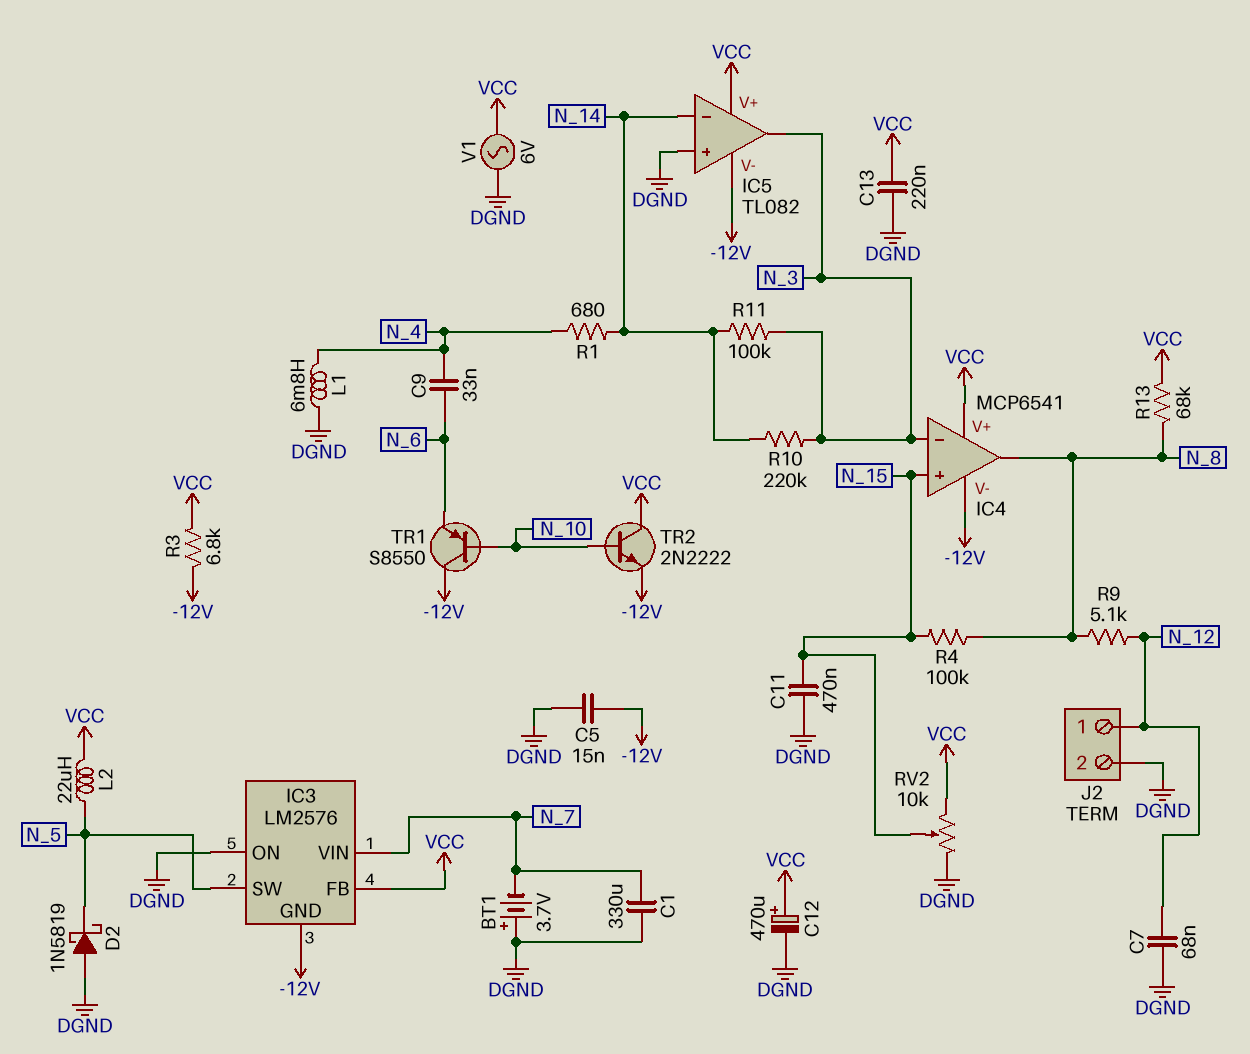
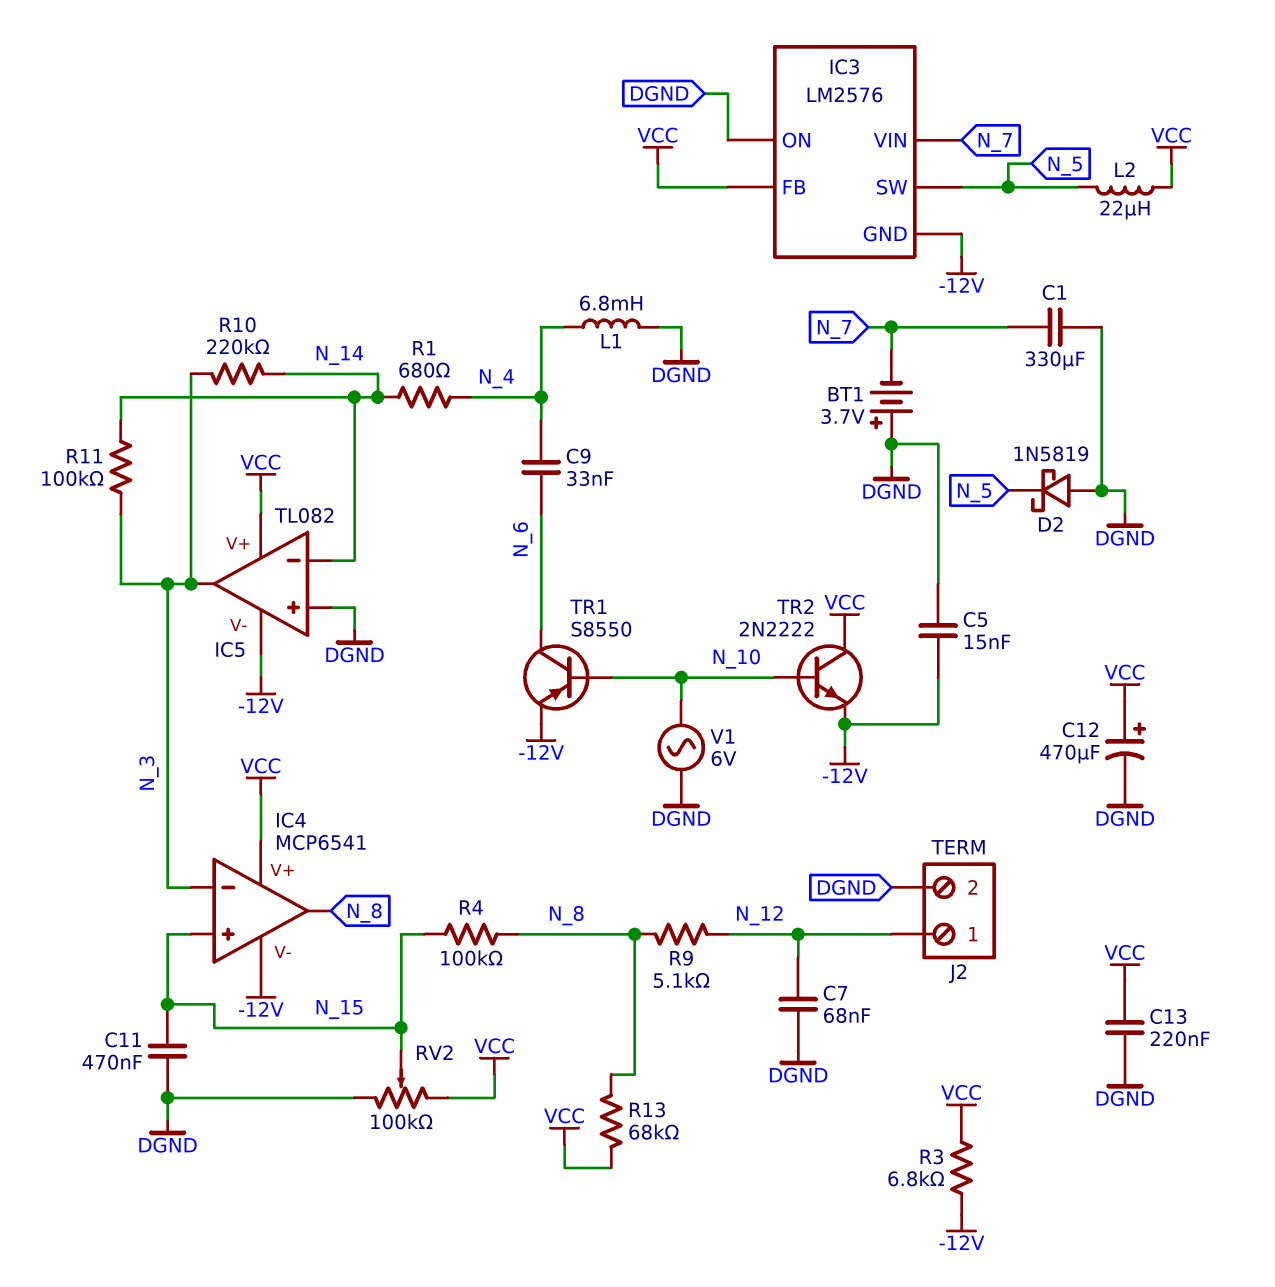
RV2: 10k (DGND, VCC, wiper N_15) -> 100k (DGND, VCC, wiper N_15)
TR1: PNP S8550 (B N_10, C -12V, E N_6) -> PNP S8550 (B N_10, C N_6, E -12V)
V1: AC 6V (DGND, VCC) -> AC 6V (DGND, N_10)

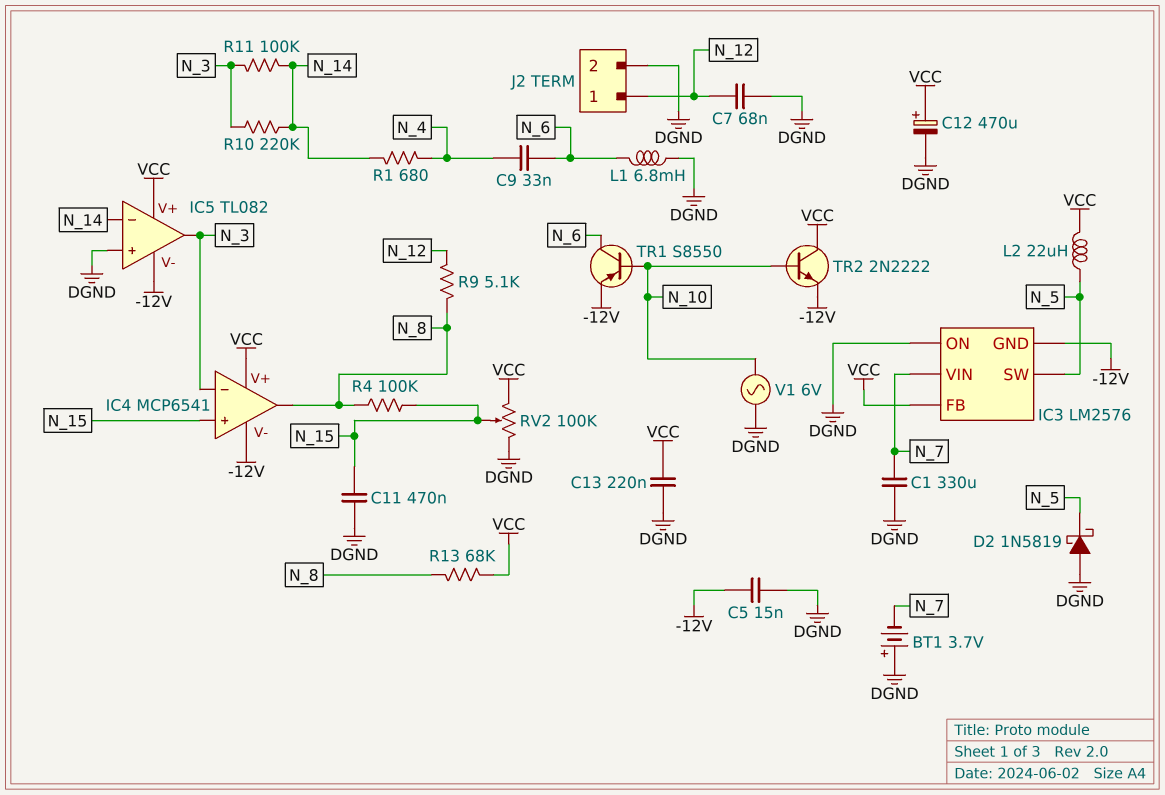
L1: 6.8mH (DGND, N_4) -> 6.8mH (DGND, N_6)
R3: 6.8k (-12V, VCC) -> none

